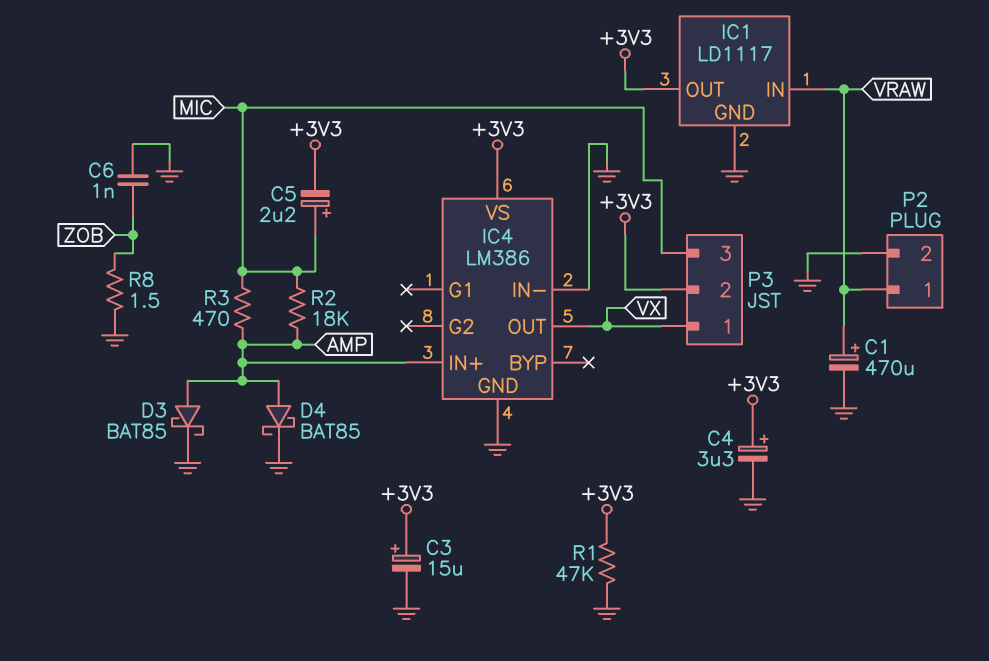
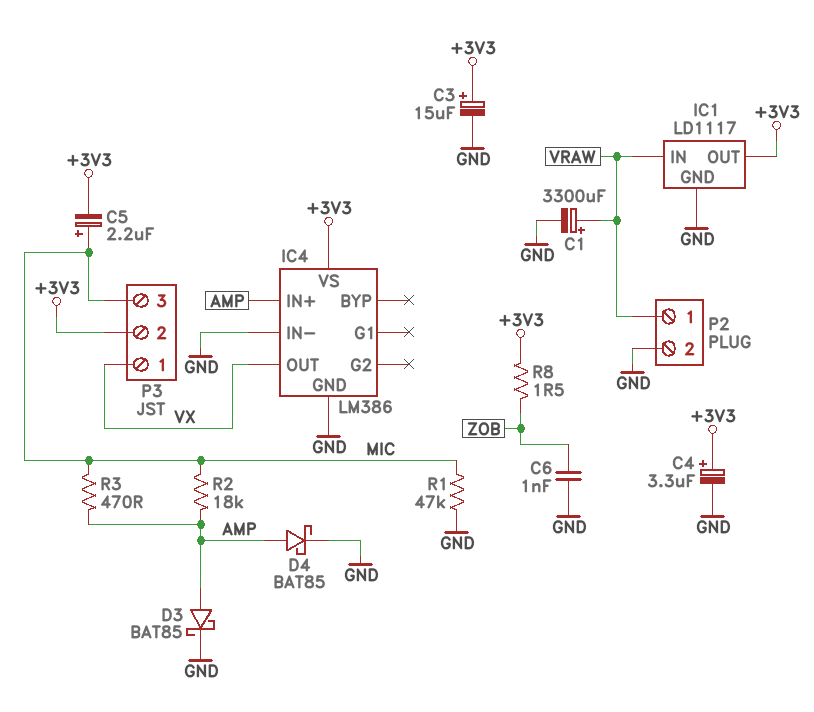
C1: 470uF (plus VRAW, minus GND) -> 3300uF (plus VRAW, minus GND)
R1: 47k (+3V3, GND) -> 47k (GND, MIC)
R8: 1.5 (GND, ZOB) -> 1.5 (+3V3, ZOB)

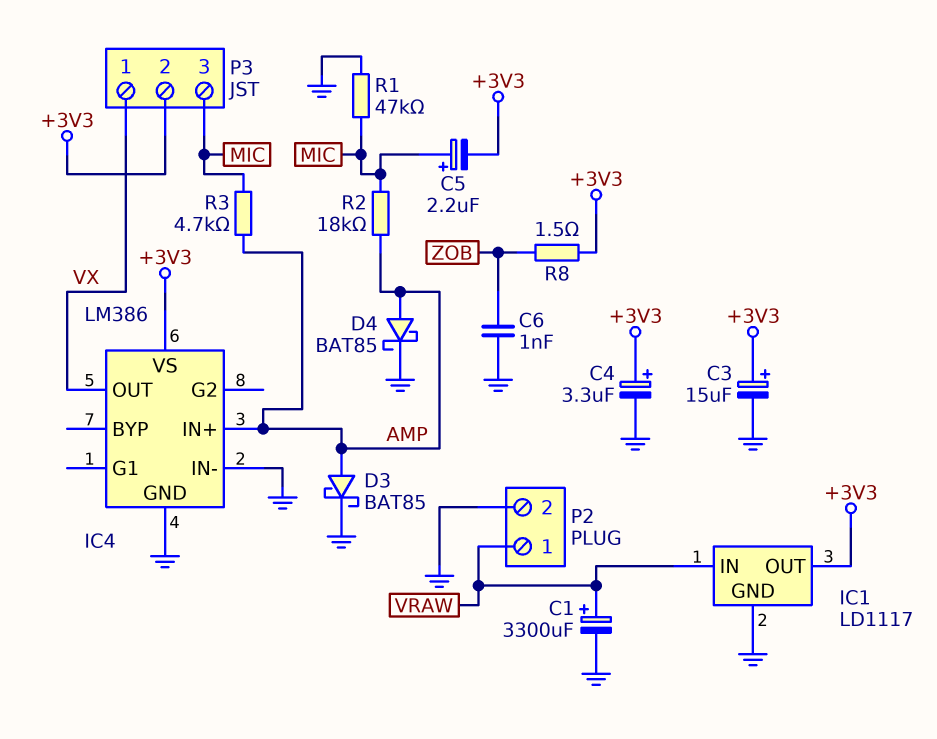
R3: 470 (AMP, MIC) -> 4.7k (AMP, MIC)

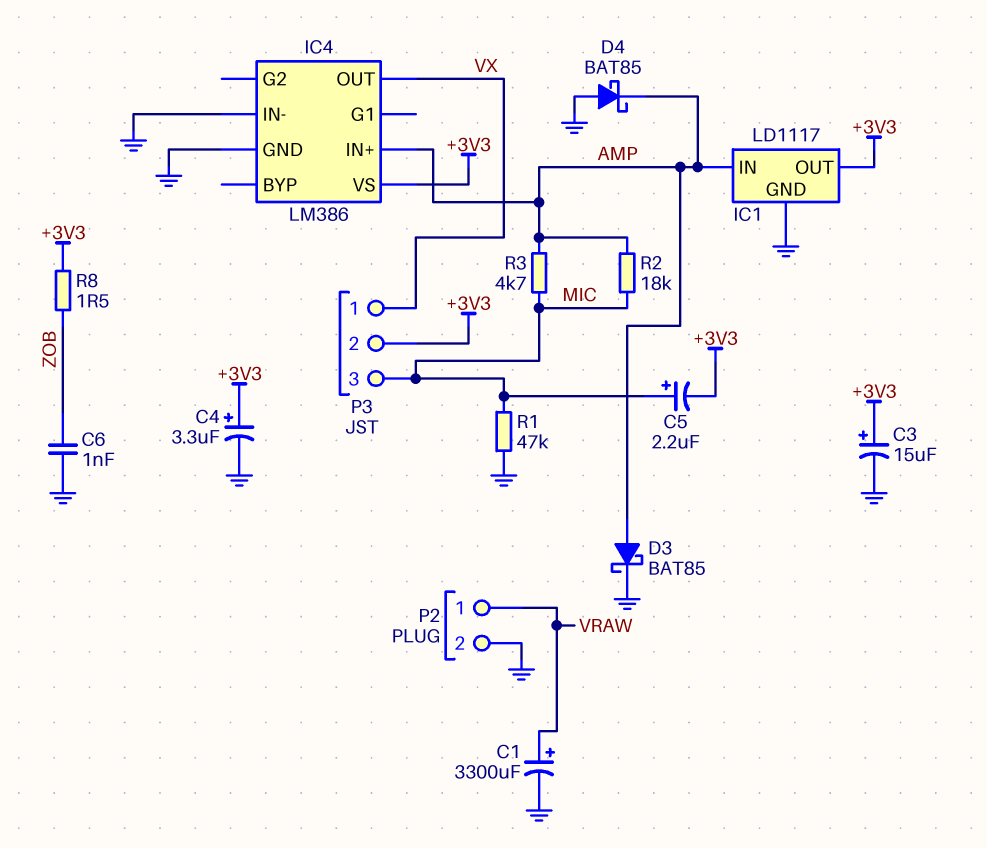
D4: schottky BAT85 (A AMP, K GND) -> schottky BAT85 (A GND, K AMP)
IC1 pin IN: VRAW -> AMP

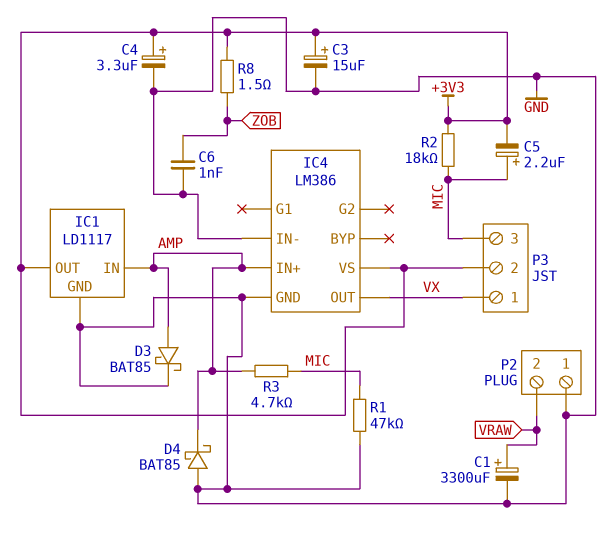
P2 pin 1: VRAW -> GND
P2 pin 2: GND -> VRAW
R2: 18k (AMP, MIC) -> 18k (+3V3, MIC)

